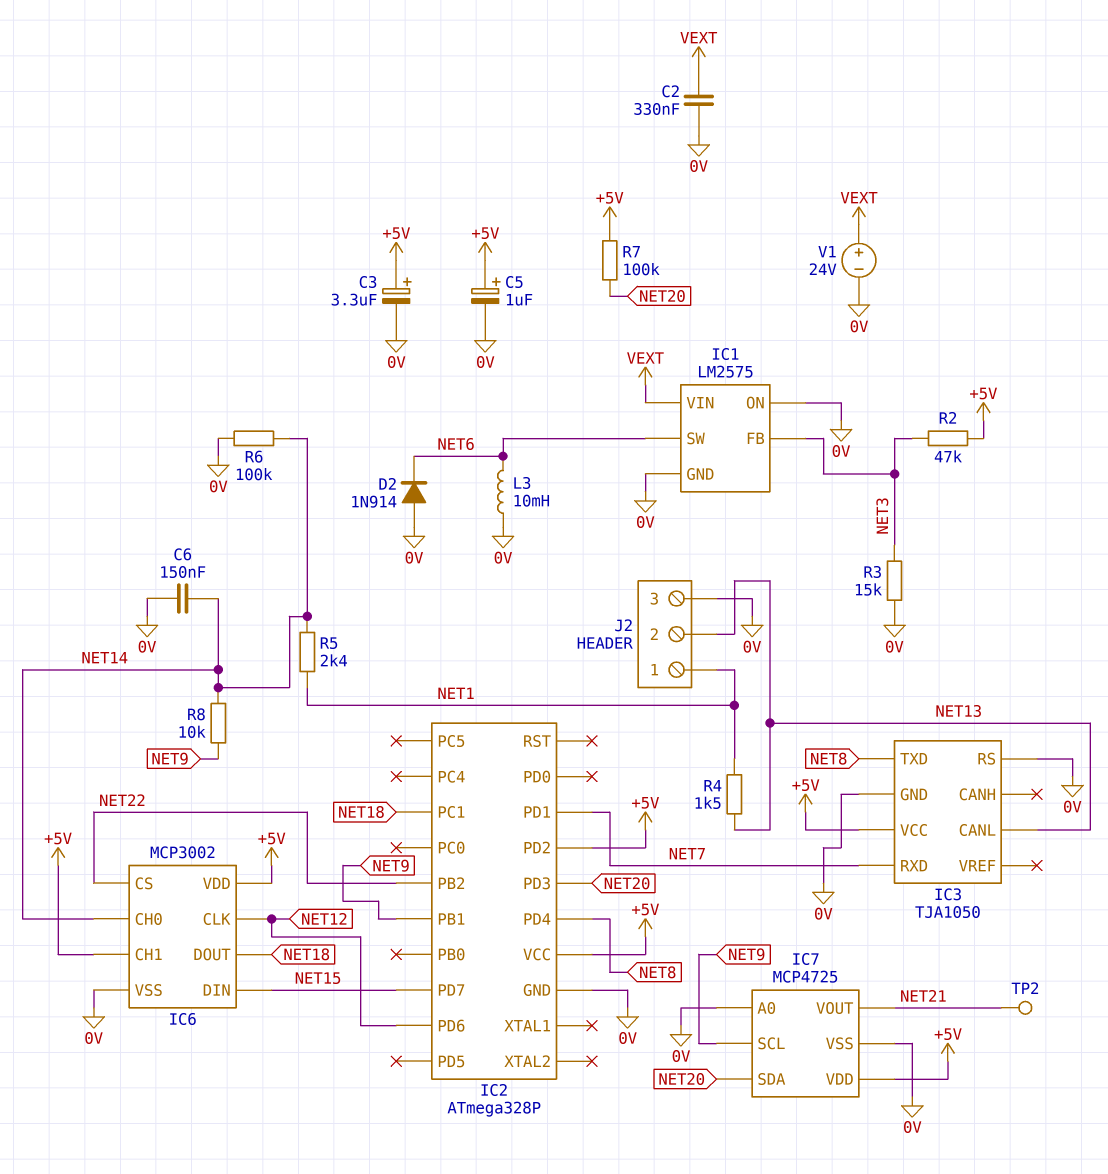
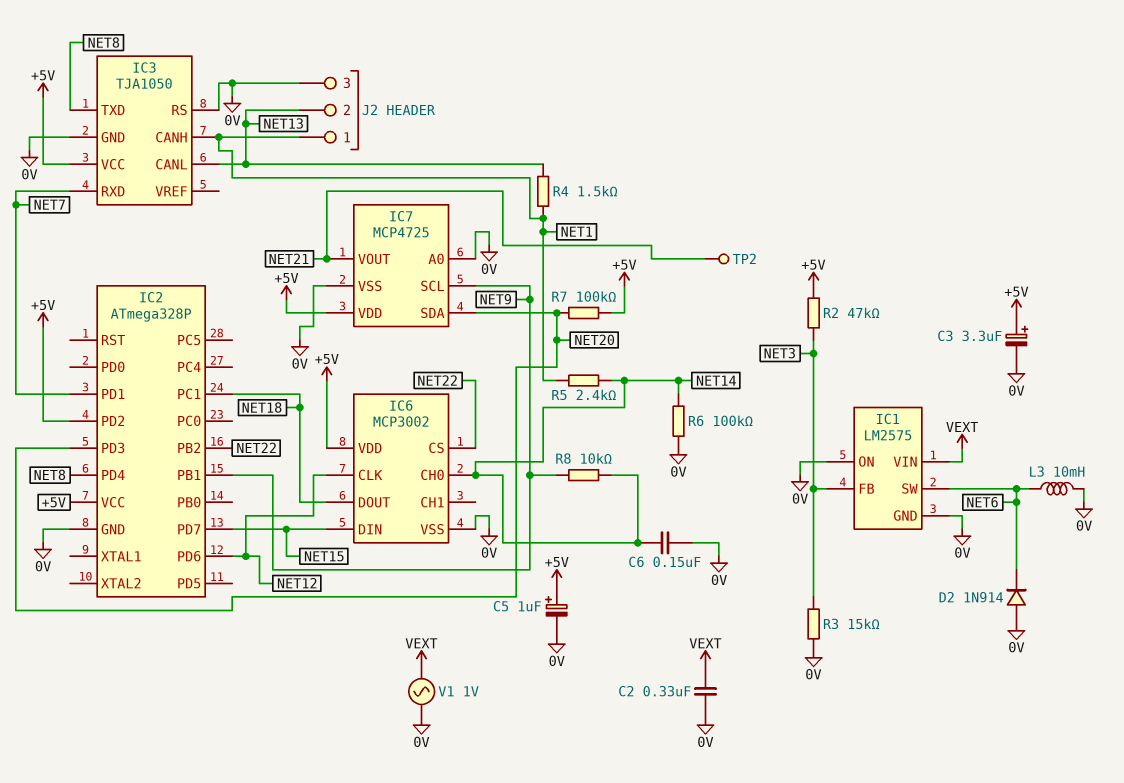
IC3 pin CANH: none -> NET1
IC6 pin CH1: +5V -> none
V1: 24V (plus VEXT, minus 0V) -> AC 1V (0V, VEXT)

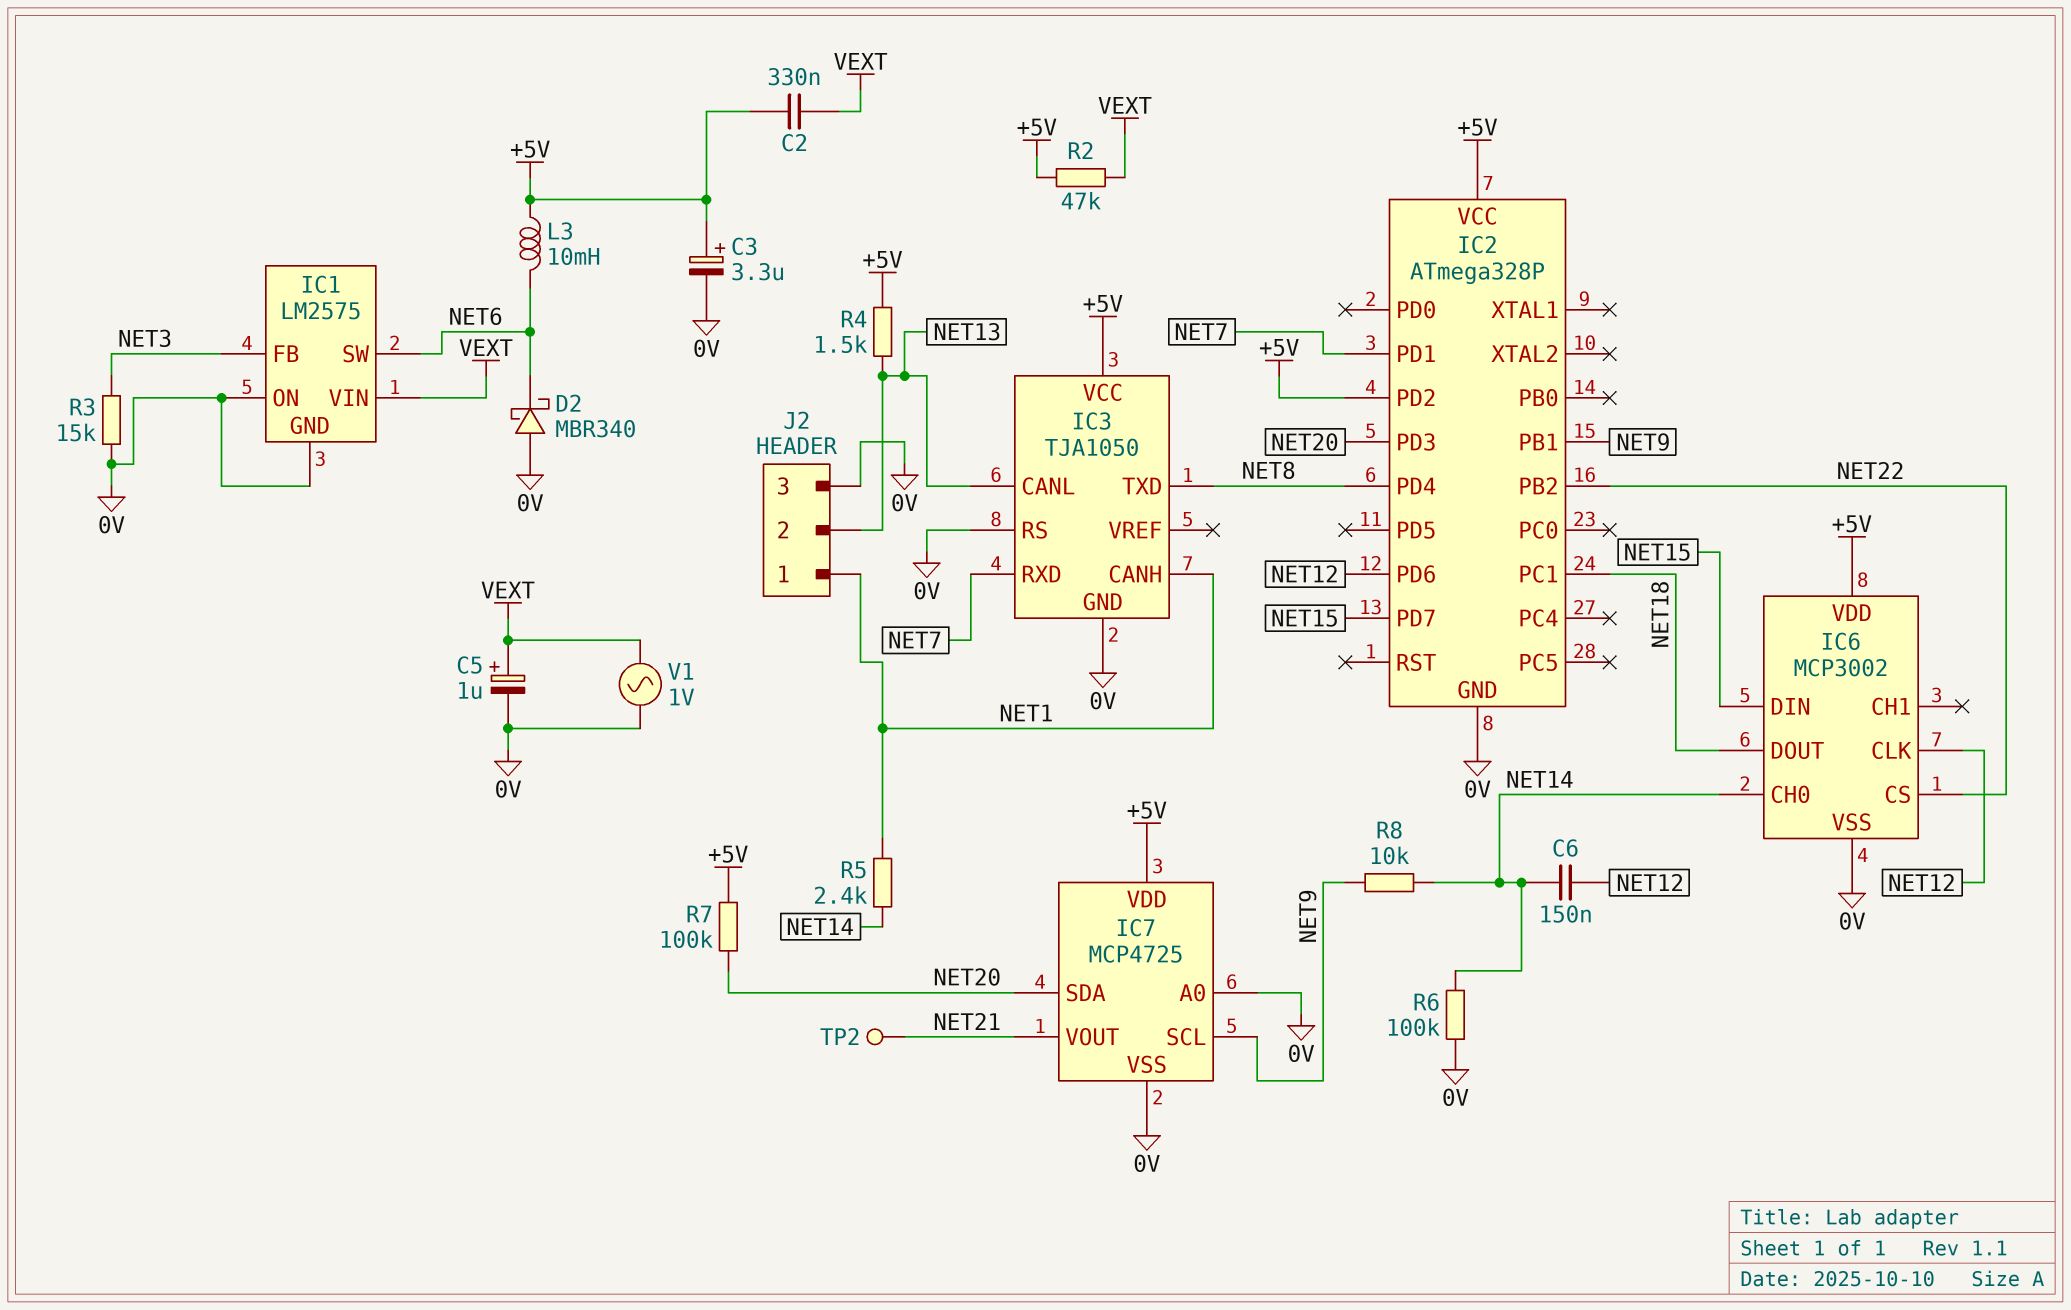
C2: 330nF (0V, VEXT) -> 330nF (+5V, VEXT)
C5: 1uF (plus +5V, minus 0V) -> 1uF (plus VEXT, minus 0V)
C6: 150nF (0V, NET14) -> 150nF (NET12, NET14)
D2: diode 1N914 (A 0V, K NET6) -> schottky MBR340 (A 0V, K NET6)
L3: 10mH (0V, NET6) -> 10mH (+5V, NET6)
R2: 47k (+5V, NET3) -> 47k (+5V, VEXT)
R4: 1.5k (NET1, NET13) -> 1.5k (+5V, NET13)

